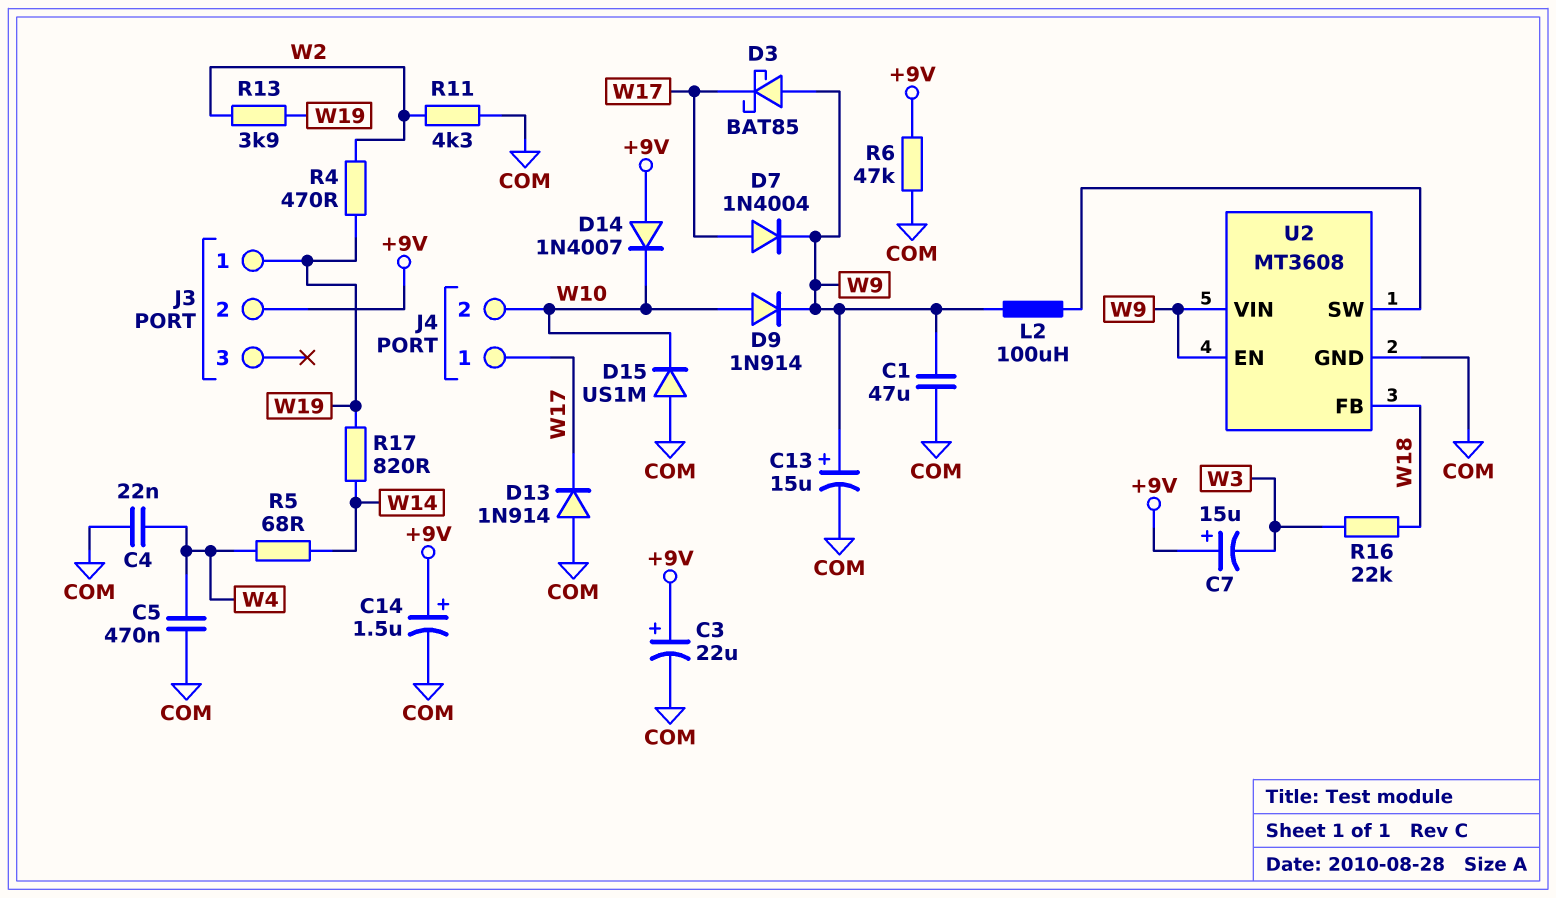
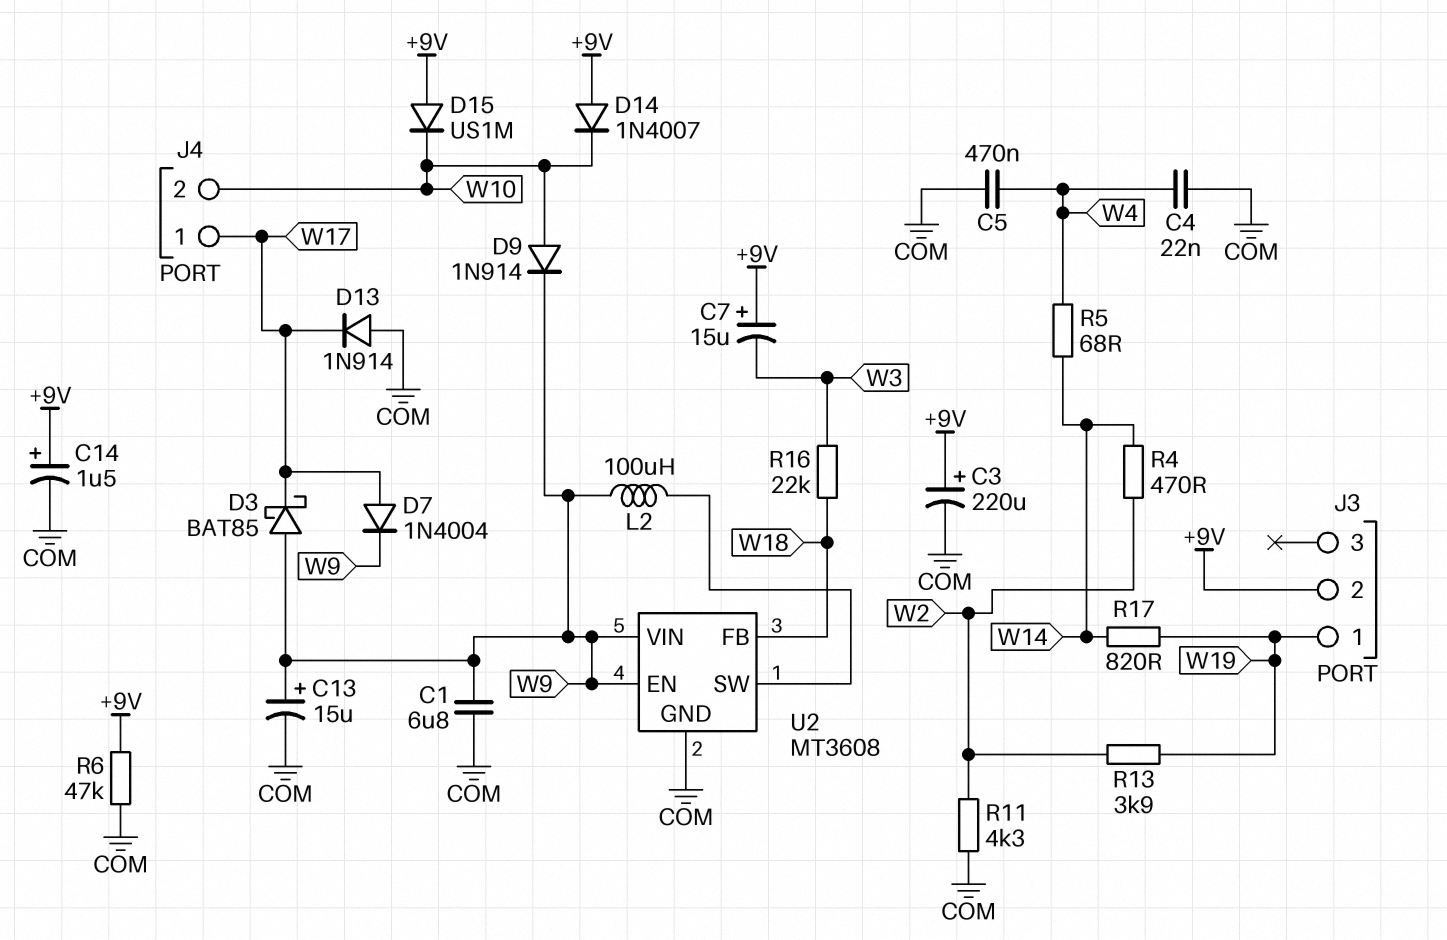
C1: 47uF (COM, W9) -> 6.8uF (COM, W9)
C3: 22uF (plus +9V, minus COM) -> 220uF (plus +9V, minus COM)
D15: diode US1M (A COM, K W10) -> diode US1M (A +9V, K W10)
R4: 470 (W2, W19) -> 470 (W2, W14)

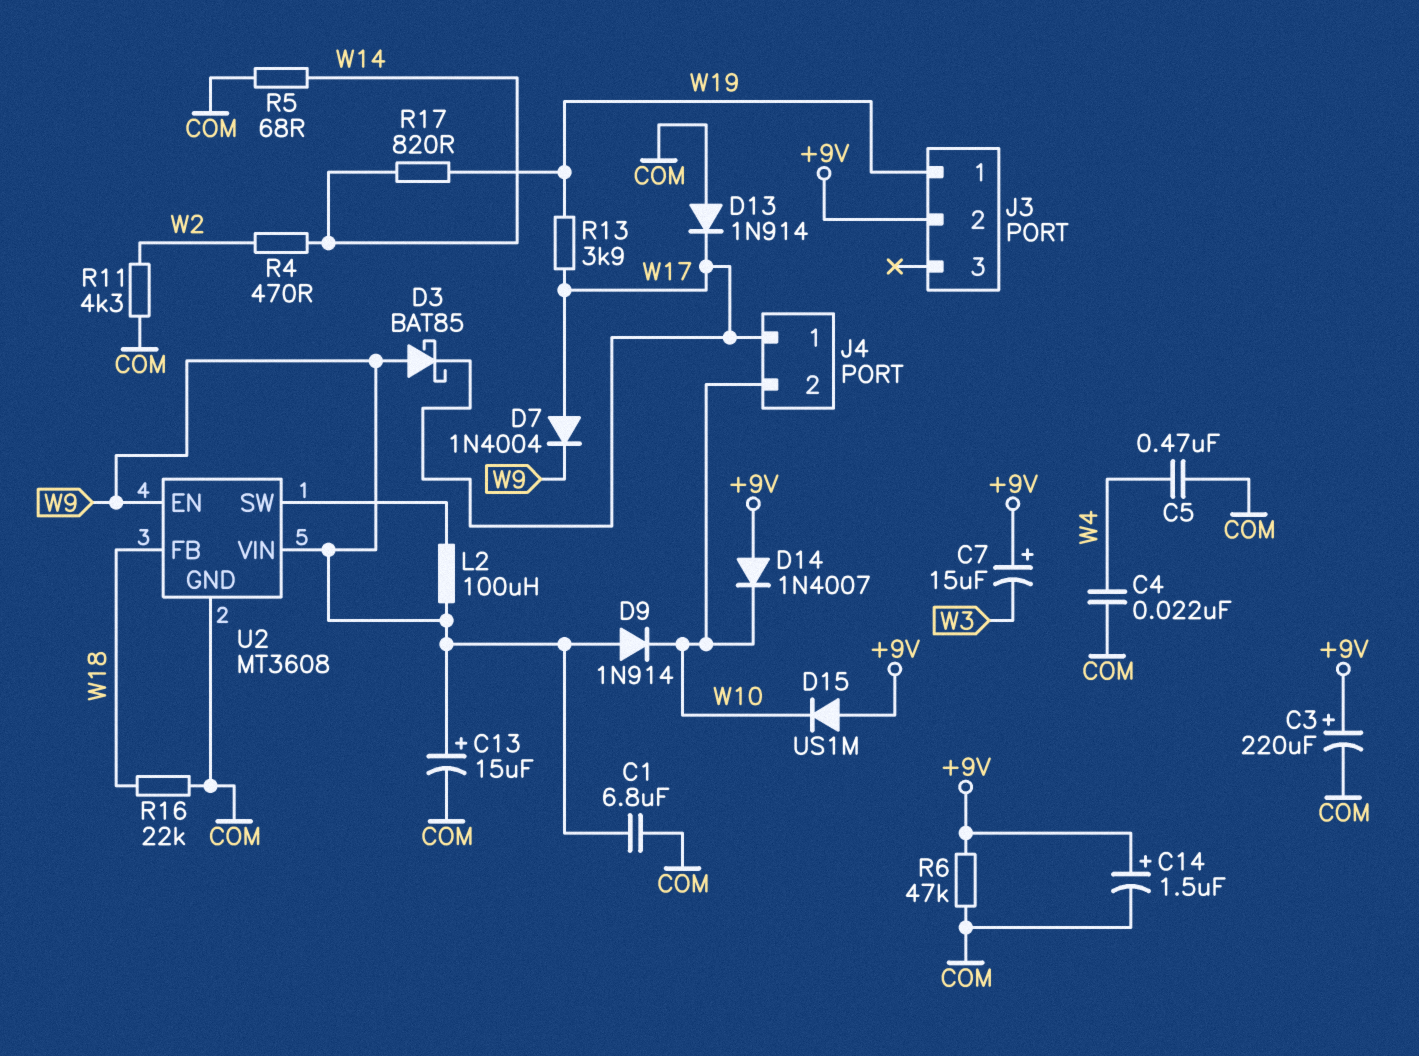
D9: diode 1N914 (A W10, K W9) -> diode 1N914 (A W9, K W10)
R5: 68 (W4, W14) -> 68 (COM, W14)
R13: 3.9k (W2, W19) -> 3.9k (W17, W19)
R16: 22k (W3, W18) -> 22k (COM, W18)

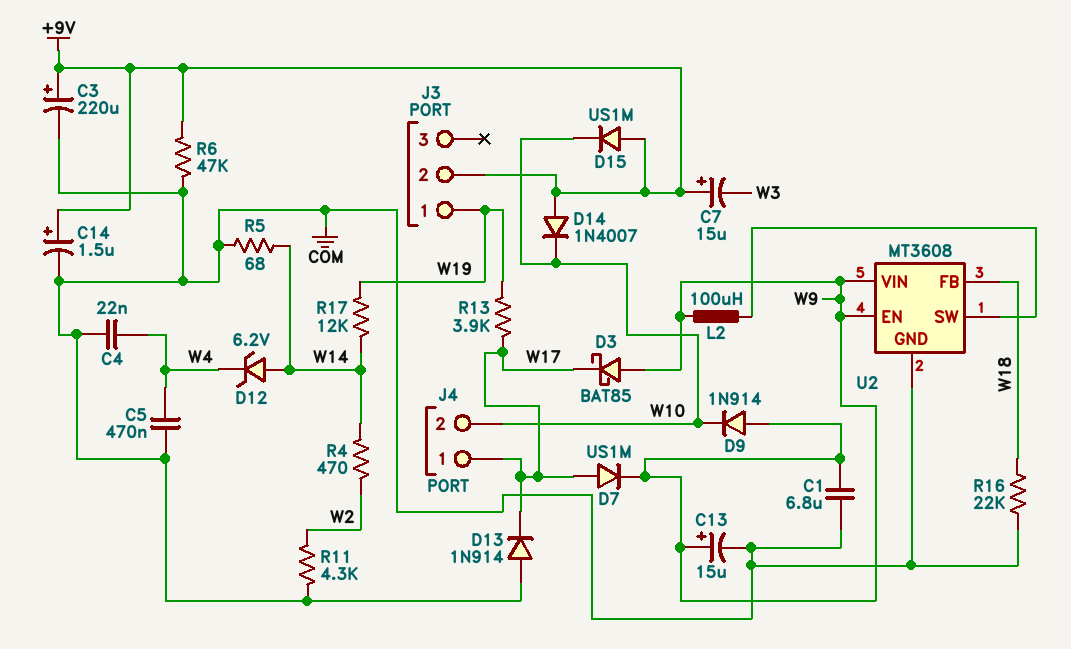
D7: diode 1N4004 (A W17, K W9) -> diode US1M (A W17, K W9)
D12: none -> zener 6.2V (A W14, K W4)
R17: 820 (W14, W19) -> 12k (W14, W19)

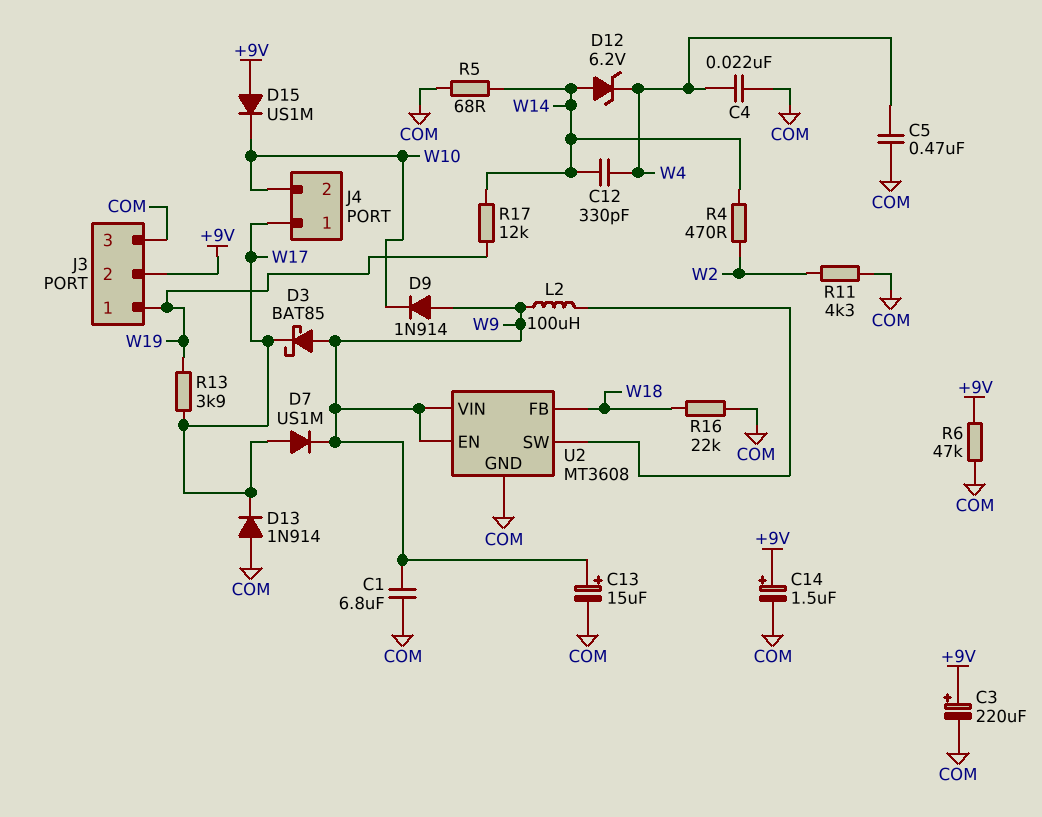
C7: 15uF (plus +9V, minus W3) -> none
C12: none -> 330pF (W4, W14)
D14: diode 1N4007 (A +9V, K W10) -> none
J3 pin 3: none -> COM

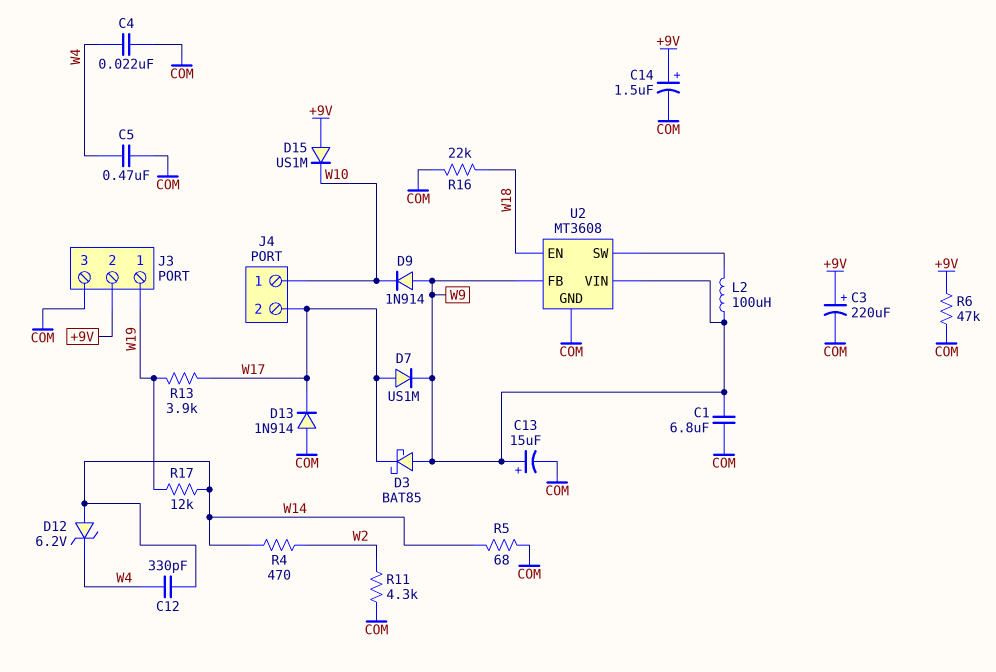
J4 pin 1: W17 -> W10
J4 pin 2: W10 -> W17
U2 pin EN: W9 -> W18
U2 pin FB: W18 -> W9

